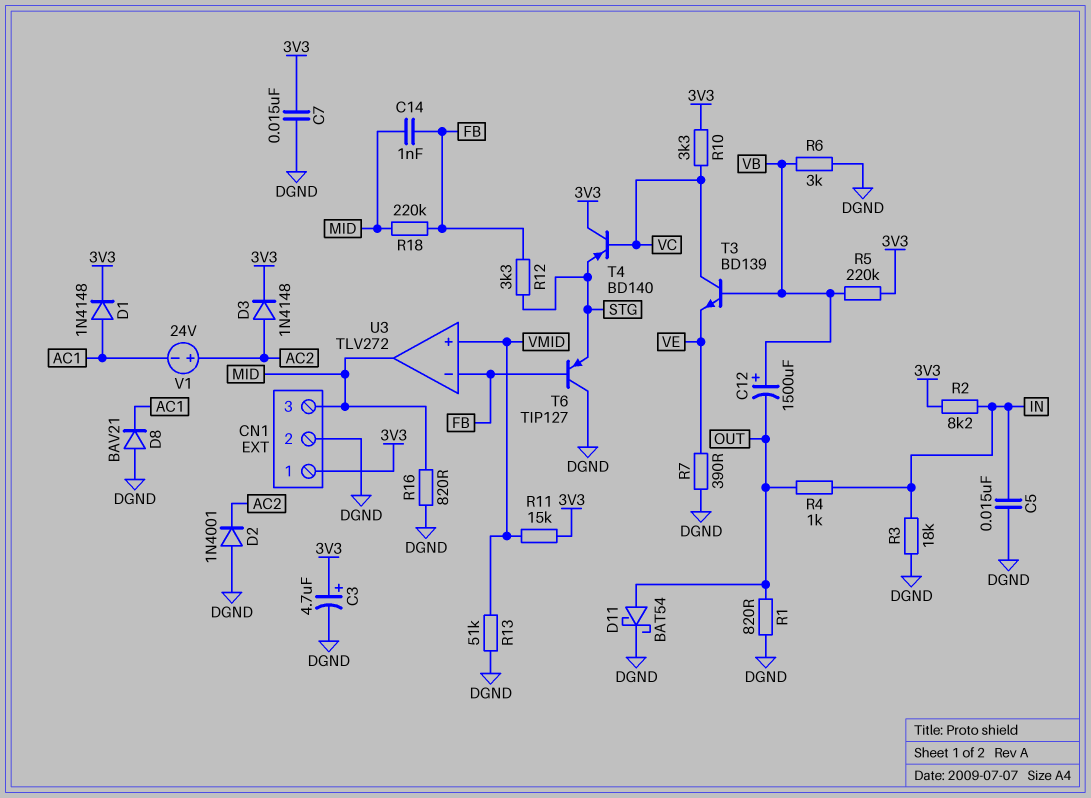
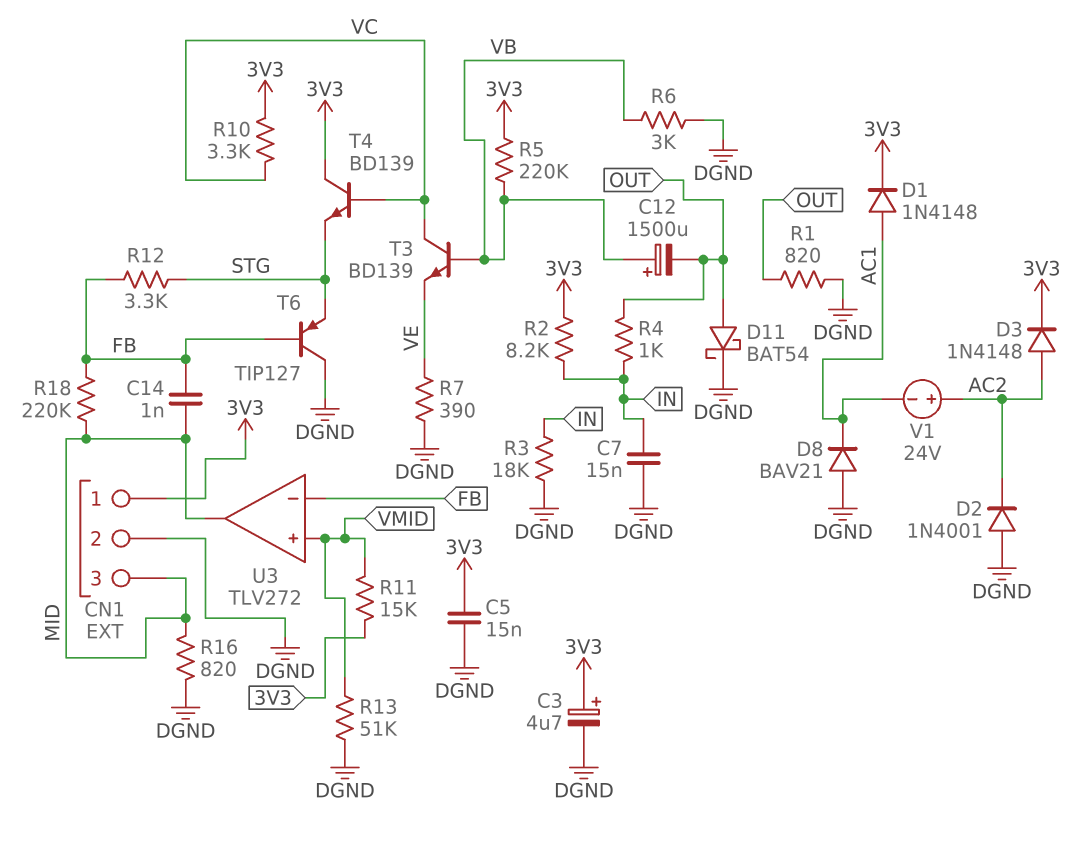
C5: 15nF (DGND, IN) -> 15nF (3V3, DGND)
C7: 15nF (3V3, DGND) -> 15nF (DGND, IN)
T4: PNP BD140 (B VC, C 3V3, E STG) -> NPN BD139 (B VC, C 3V3, E STG)

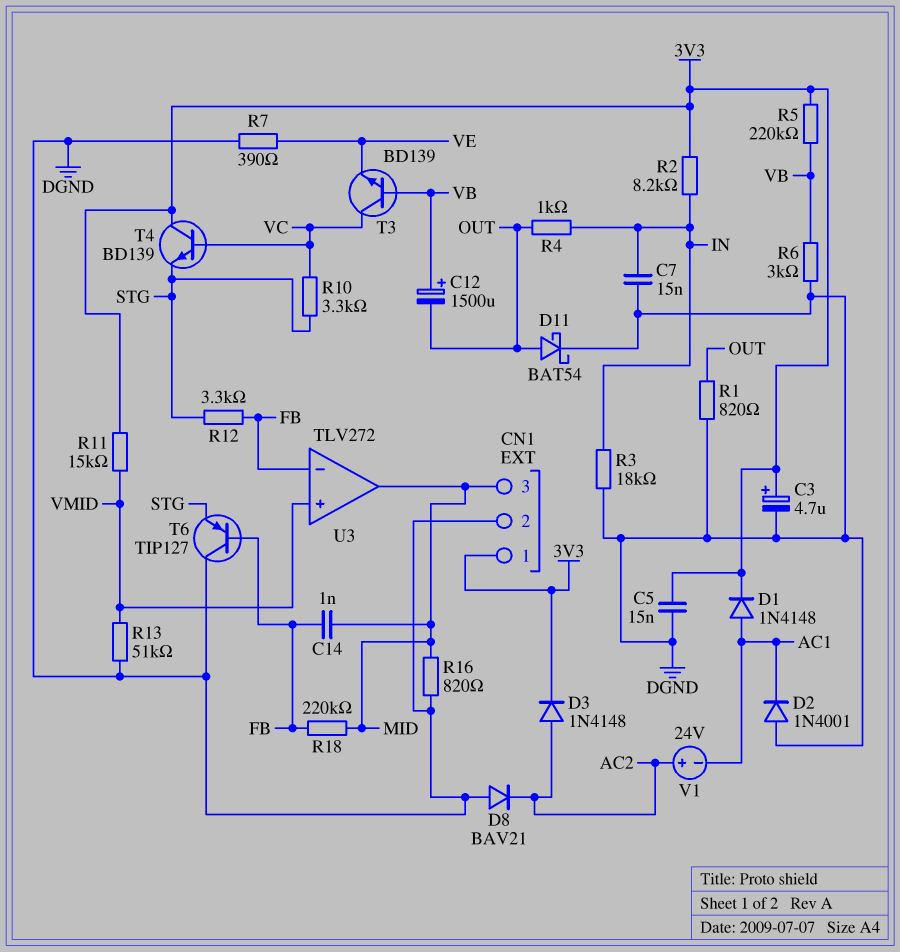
D2: diode 1N4001 (A DGND, K AC2) -> diode 1N4001 (A DGND, K AC1)
D8: diode BAV21 (A DGND, K AC1) -> diode BAV21 (A DGND, K AC2)
R10: 3.3k (3V3, VC) -> 3.3k (STG, VC)

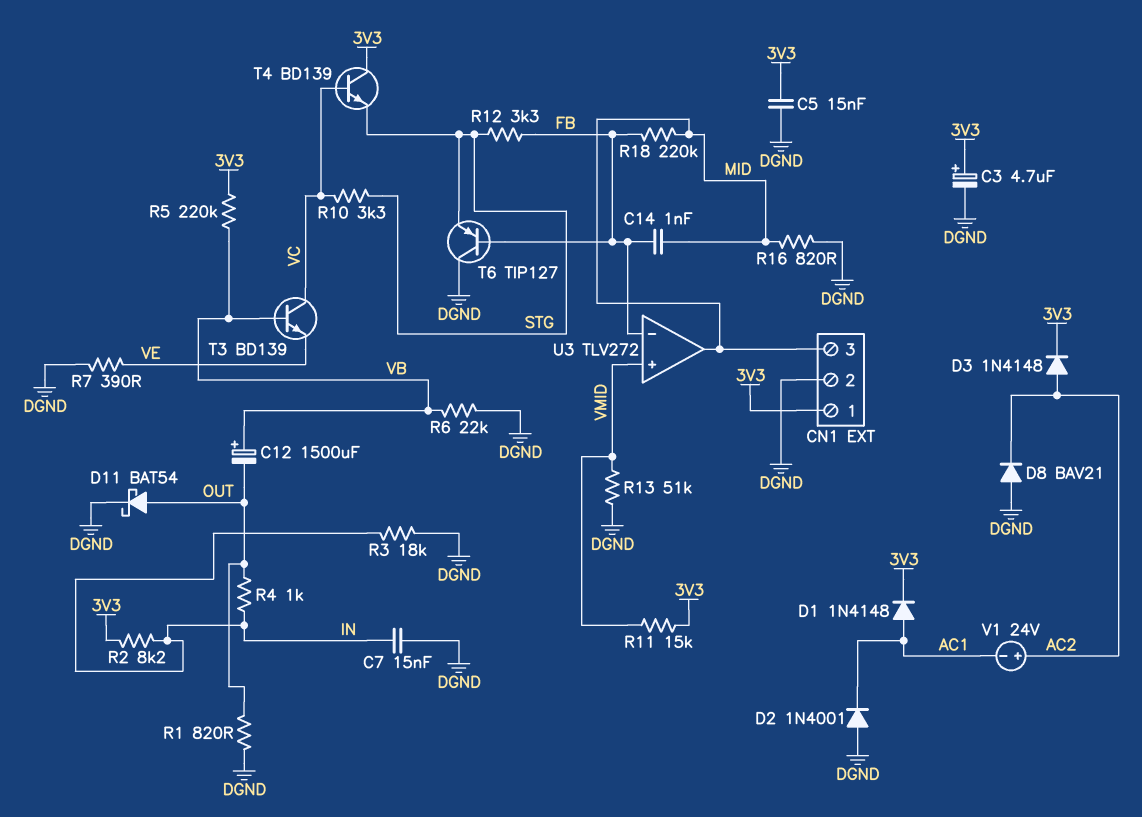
R6: 3k (DGND, VB) -> 22k (DGND, VB)

